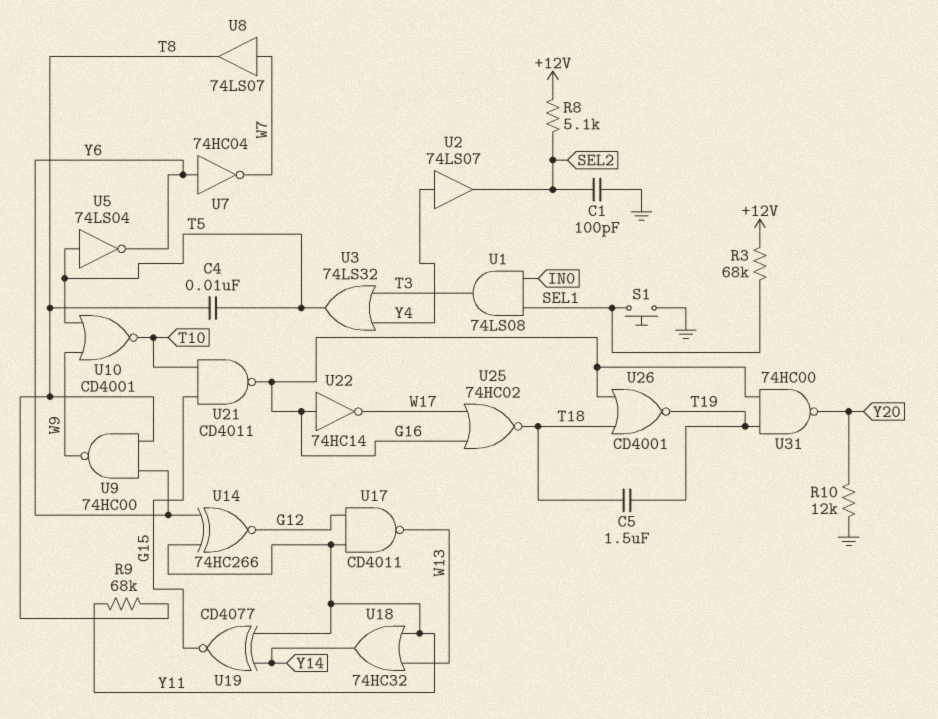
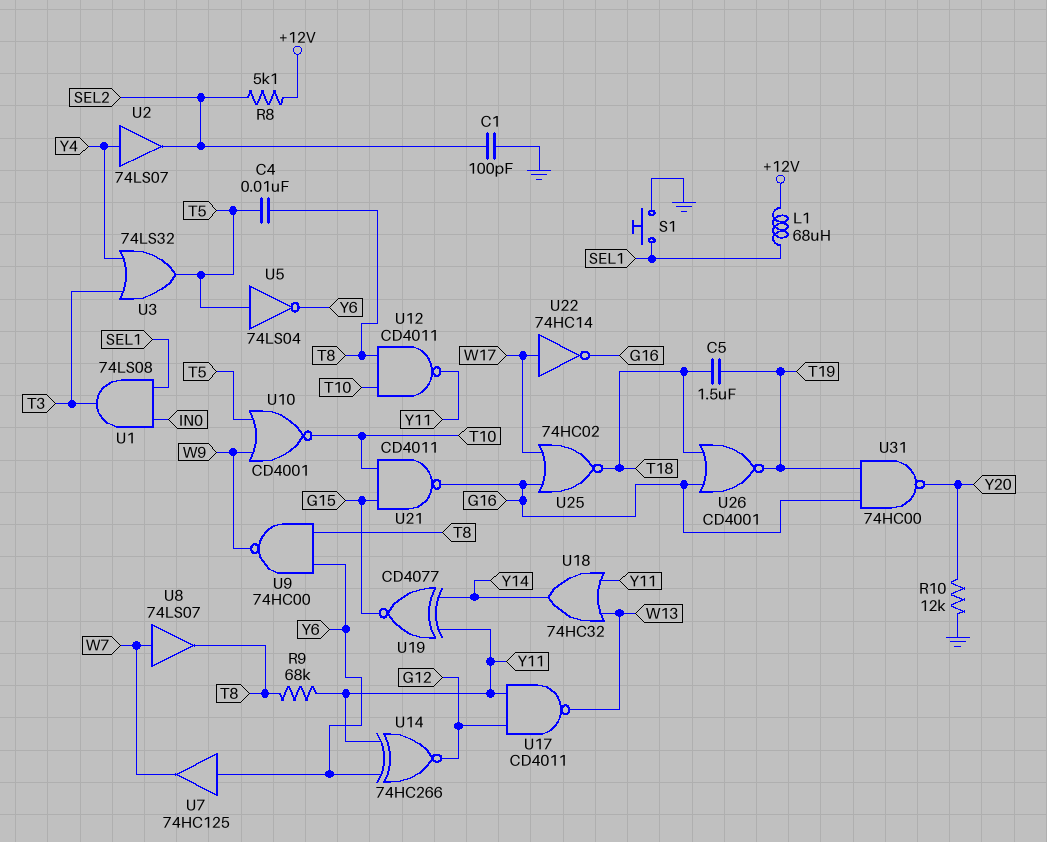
L1: none -> 68uH (+12V, SEL1)
R3: 68k (+12V, SEL1) -> none
U7: NOT 74HC04 (in Y6, out W7) -> buffer 74HC125 (in Y6, out W7)
U12: none -> NAND CD4011 (in T8, in T10, out Y11)
U22: NOT 74HC14 (in G16, out W17) -> NOT 74HC14 (in W17, out G16)

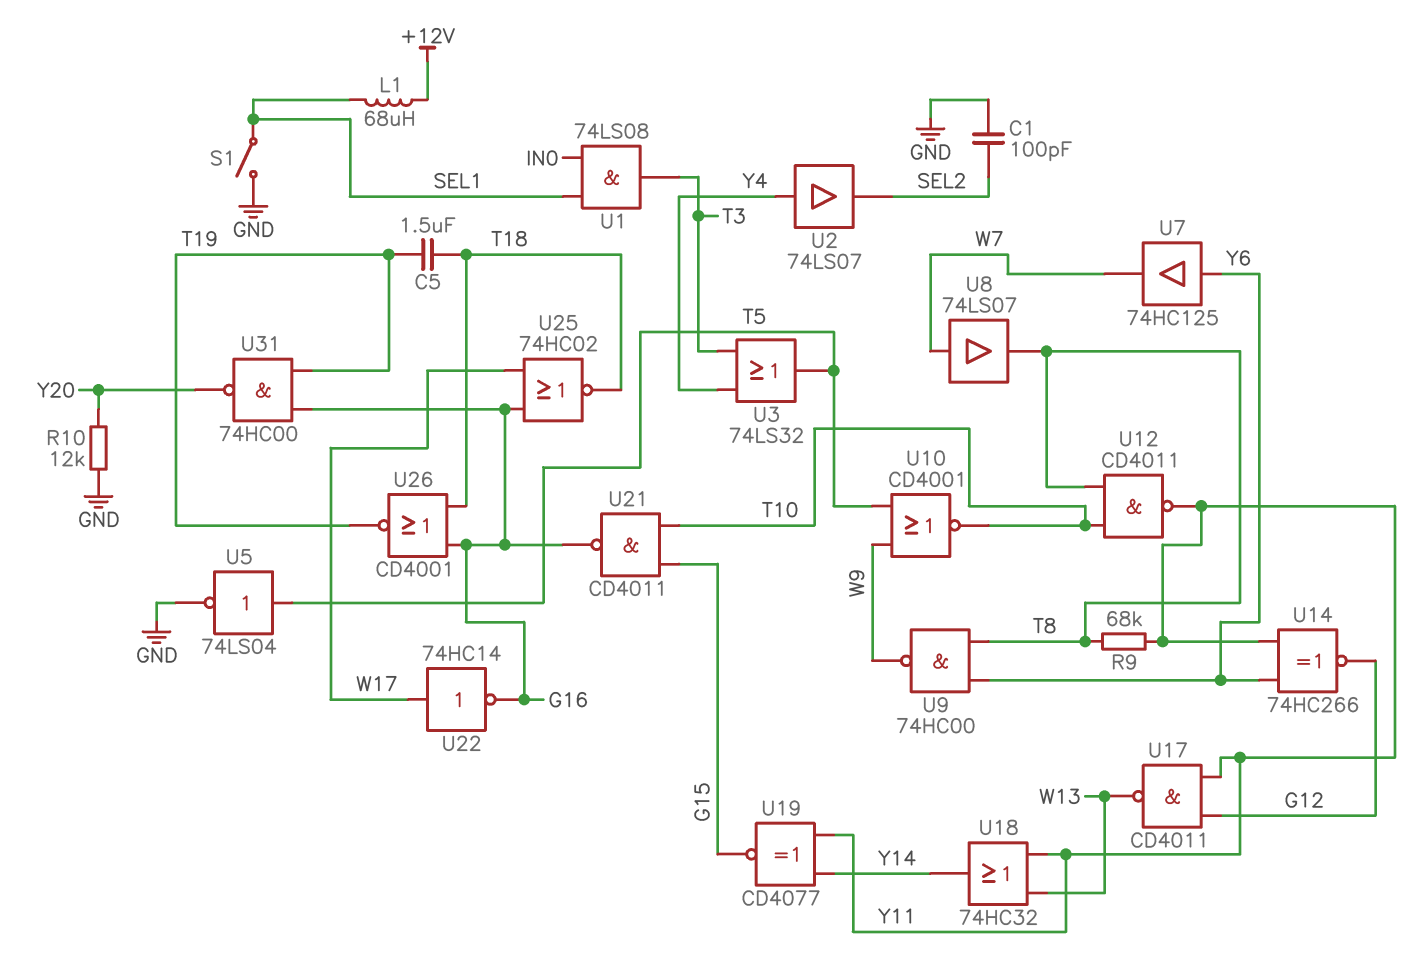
C4: 10nF (T5, T8) -> none
R8: 5.1k (+12V, SEL2) -> none
S1: button (GND, SEL1) -> switch (GND, SEL1)
U5: NOT 74LS04 (in T5, out Y6) -> NOT 74LS04 (in T5, out GND)

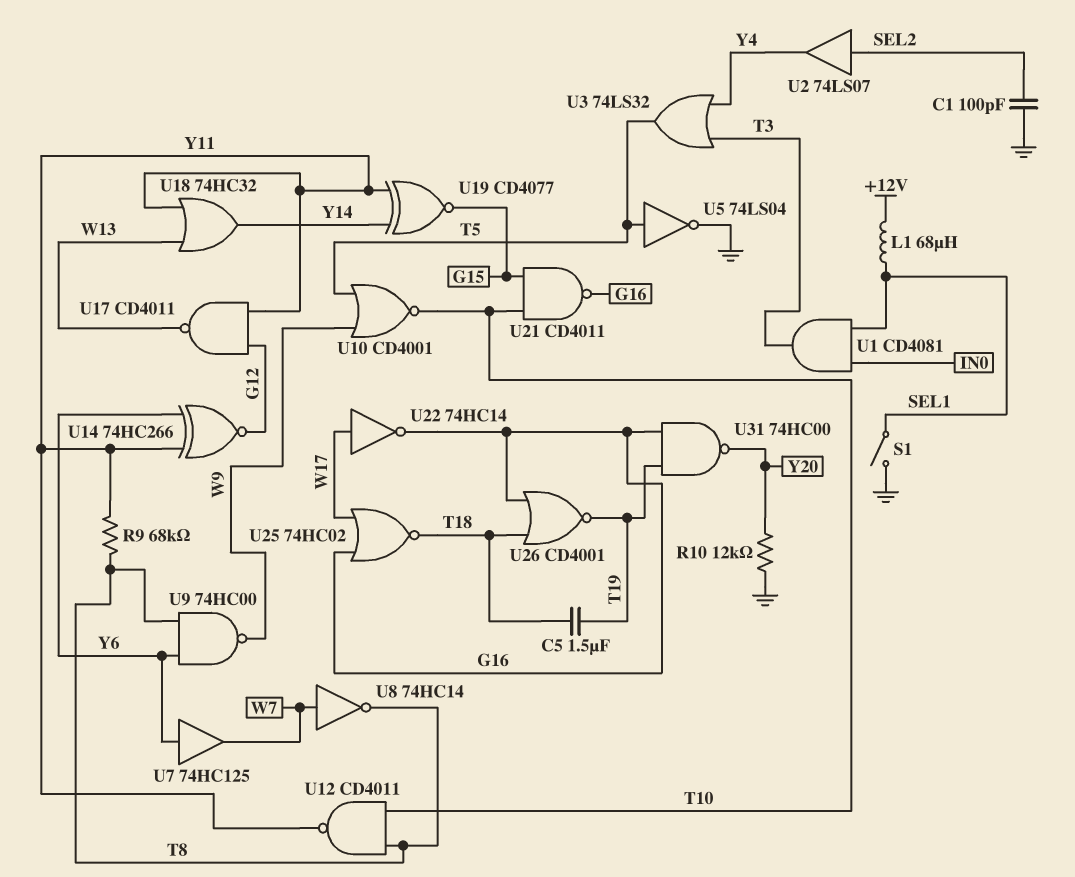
U1: AND 74LS08 (in IN0, in SEL1, out T3) -> AND CD4081 (in IN0, in SEL1, out T3)
U2: buffer 74LS07 (in Y4, out SEL2) -> buffer 74LS07 (in SEL2, out Y4)
U8: buffer 74LS07 (in W7, out T8) -> NOT 74HC14 (in W7, out T8)

